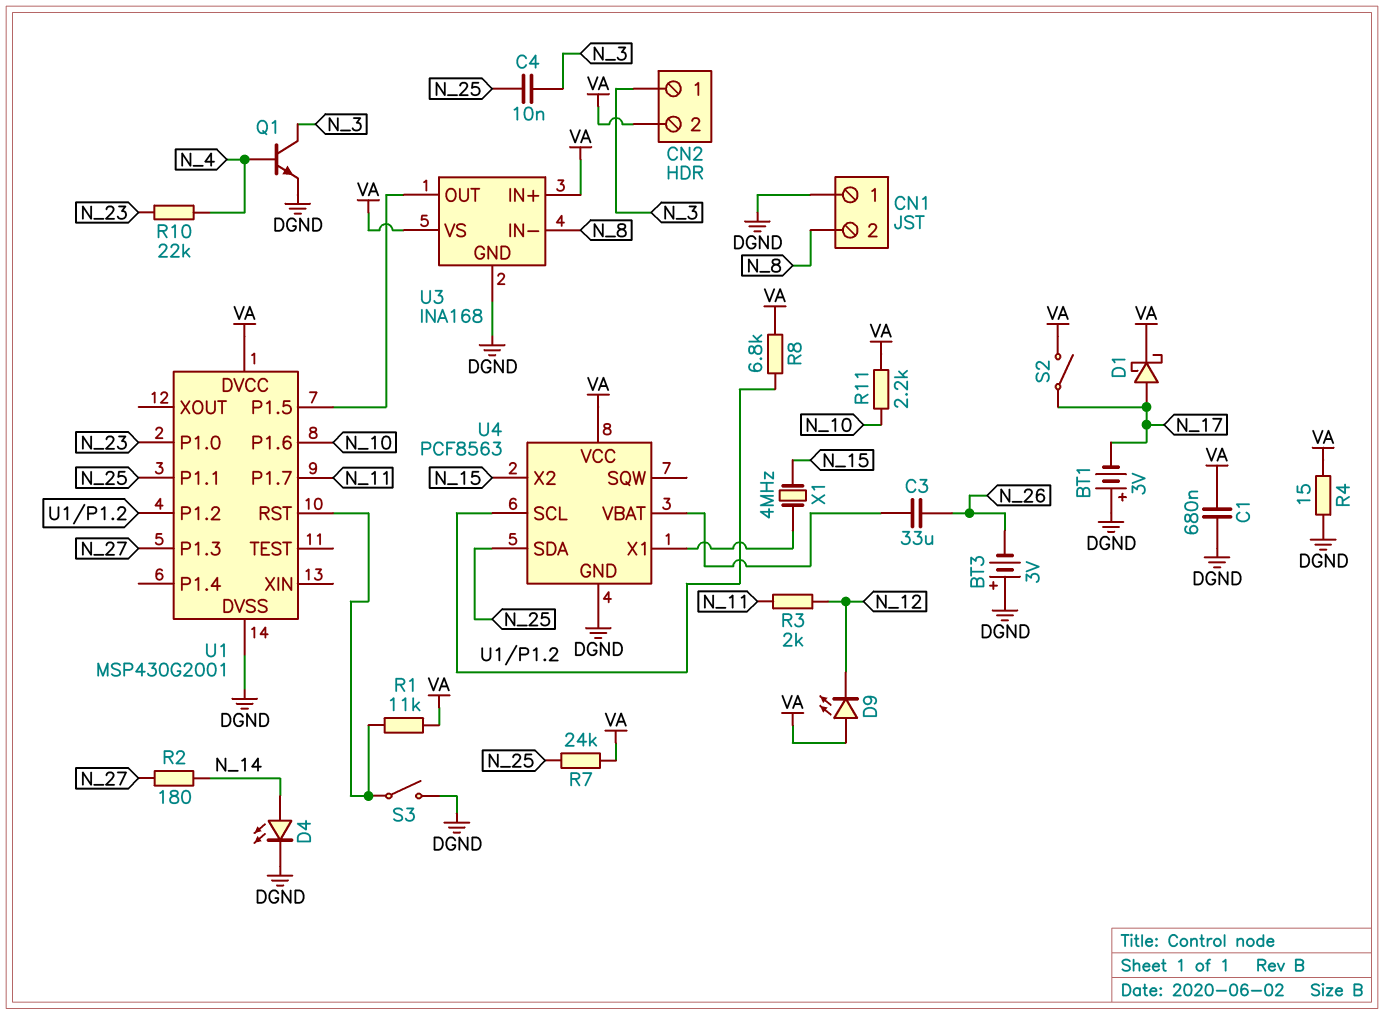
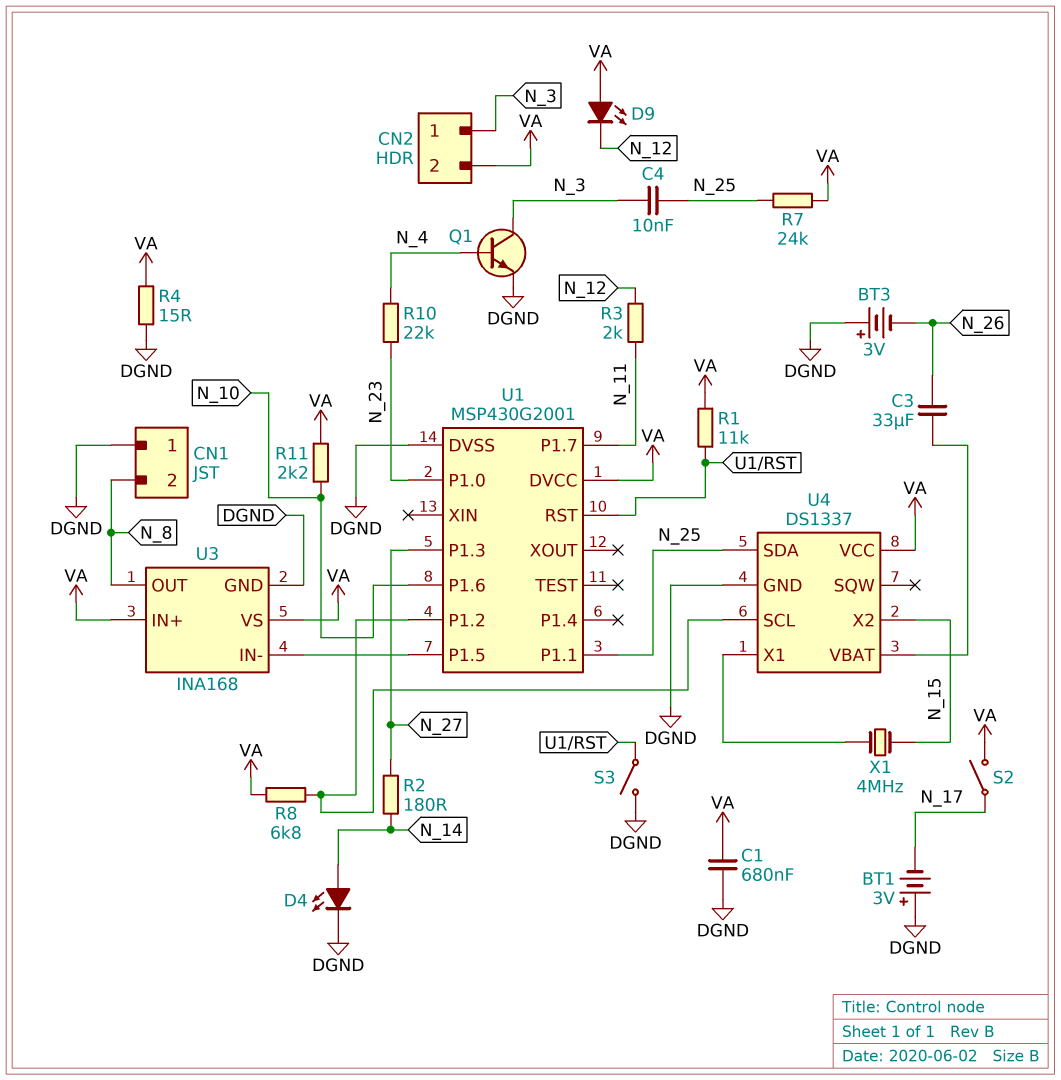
D1: schottky (A N_17, K VA) -> none
U3 pin IN-: N_8 -> U1/P1.5
U3 pin OUT: U1/P1.5 -> N_8
U4: PCF8563 -> DS1337

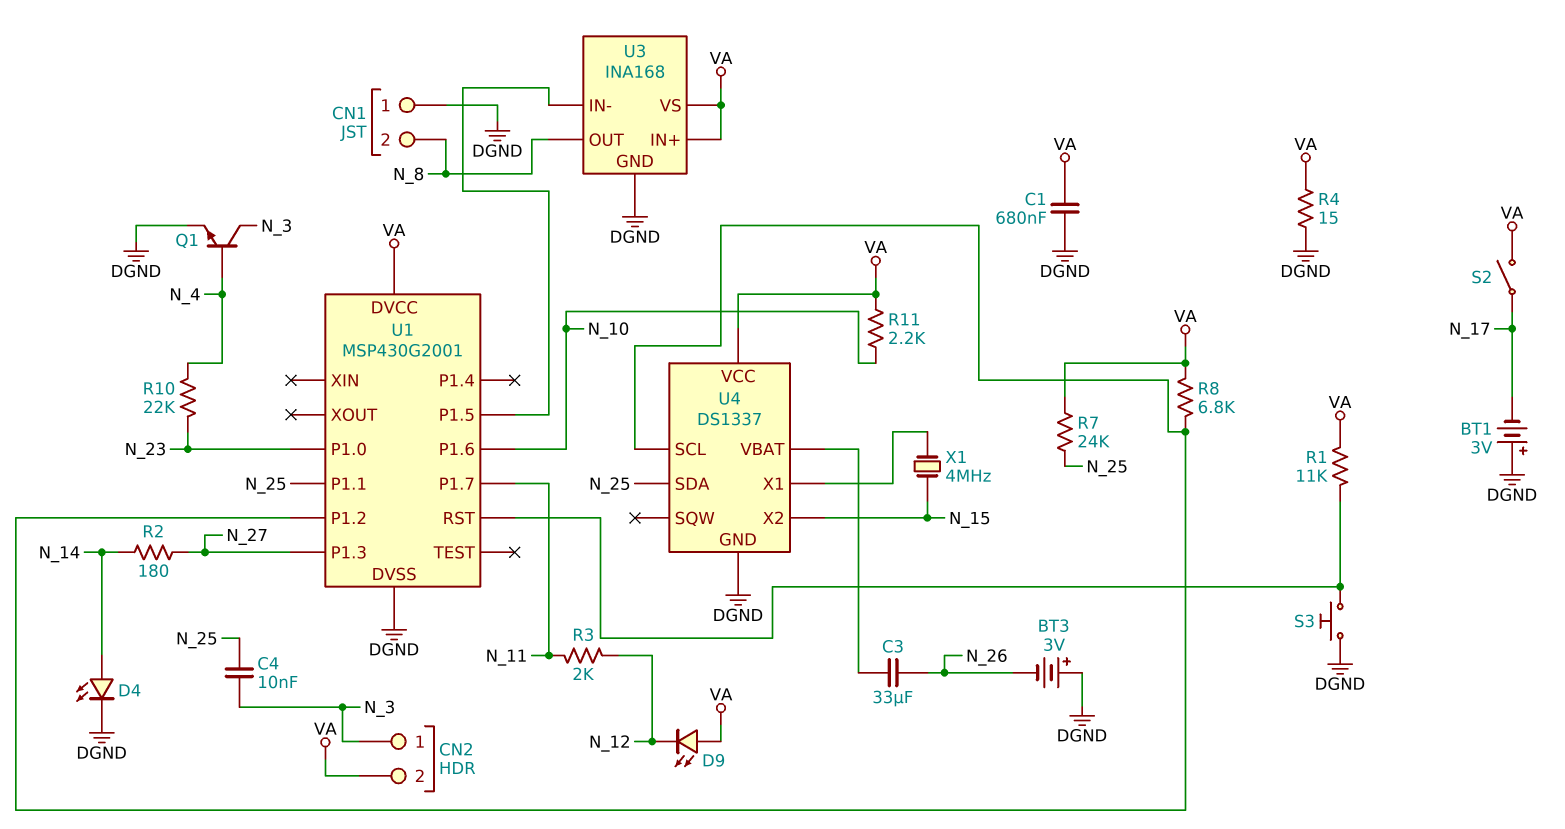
S3: switch (DGND, U1/RST) -> button (DGND, U1/RST)

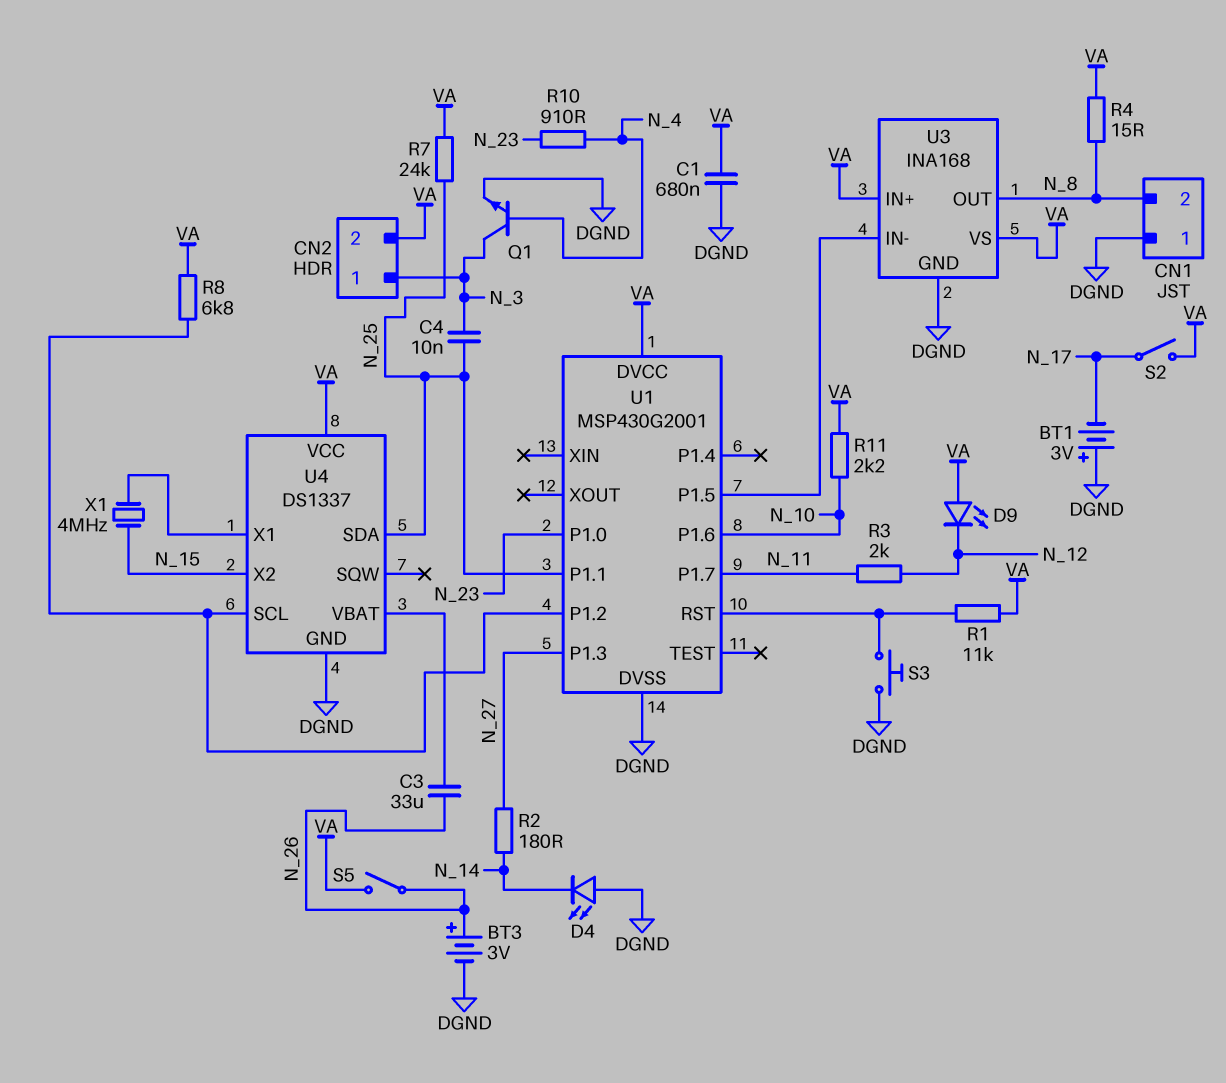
BT3: 3V (plus DGND, minus N_26) -> 3V (plus N_26, minus DGND)
D4: LED (A N_14, K DGND) -> LED (A DGND, K N_14)
R4: 15 (DGND, VA) -> 15 (N_8, VA)
R10: 22k (N_4, N_23) -> 910 (N_4, N_23)
S5: none -> switch (N_26, VA)

